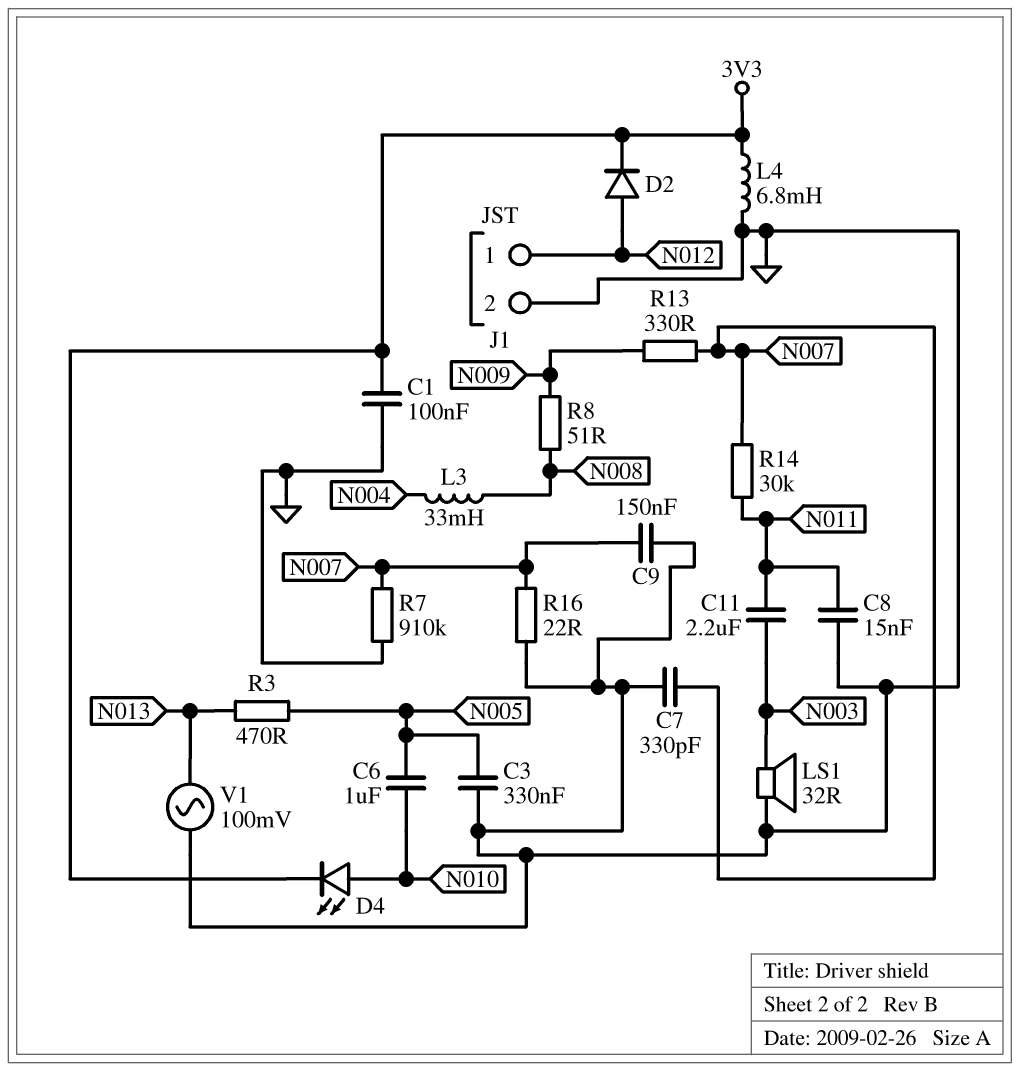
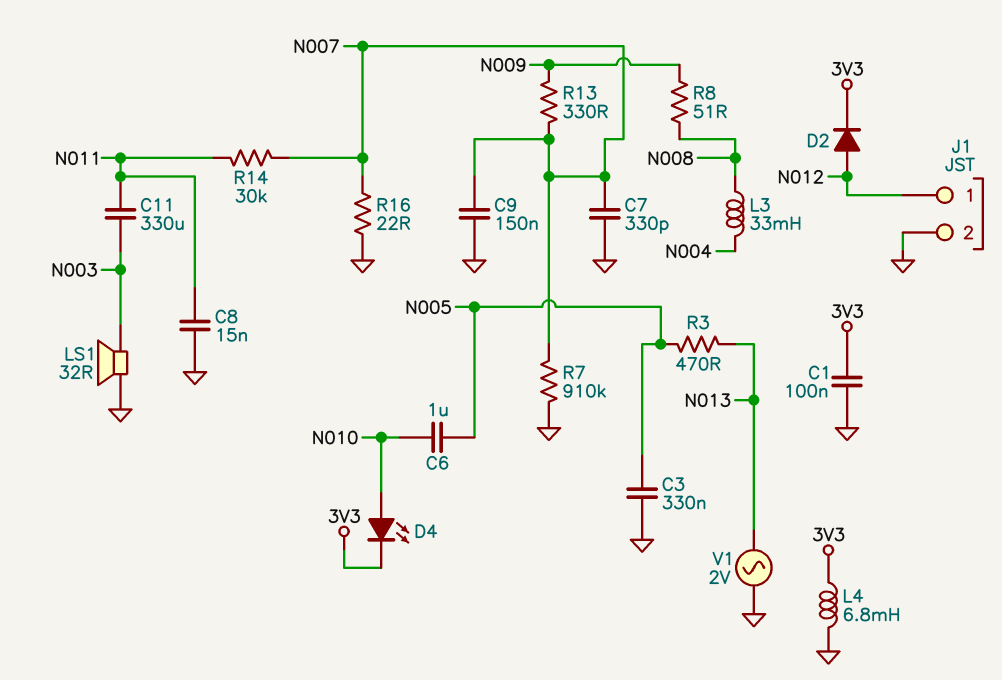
C11: 2.2uF (N003, N011) -> 330uF (N003, N011)
V1: AC 100mV (GND, N013) -> AC 2V (GND, N013)

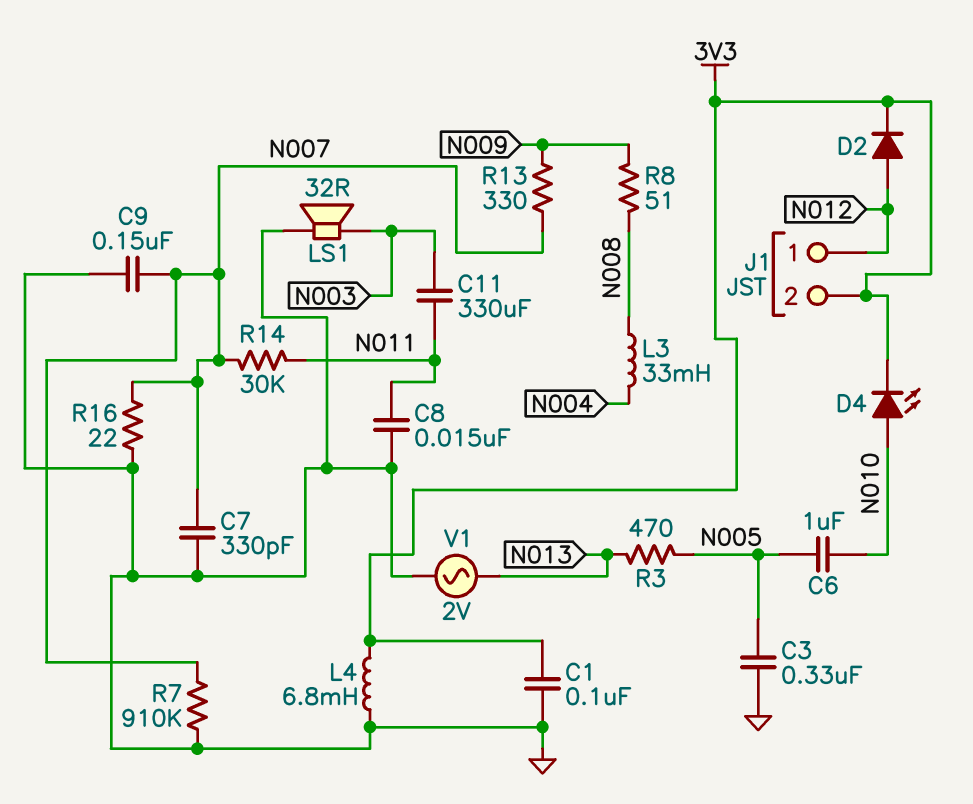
J1 pin 2: GND -> 3V3

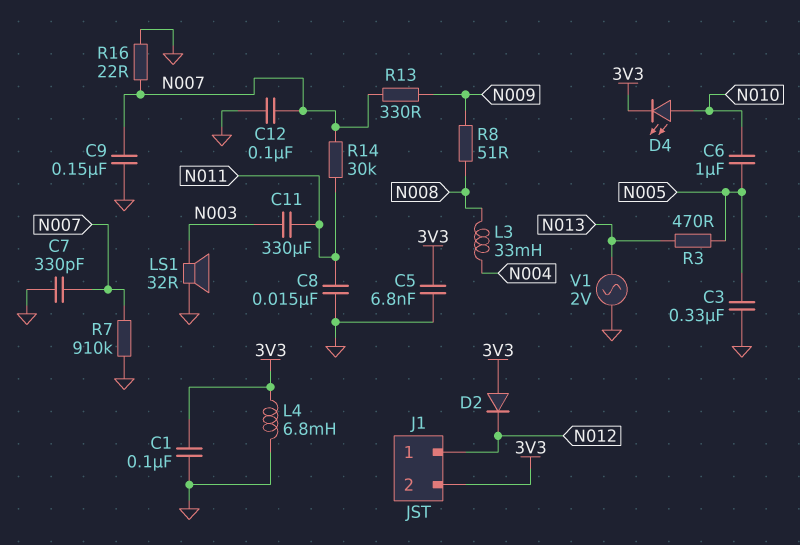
C5: none -> 6.8nF (3V3, GND)
C12: none -> 100nF (GND, N007)
D2: diode (A N012, K 3V3) -> diode (A 3V3, K N012)

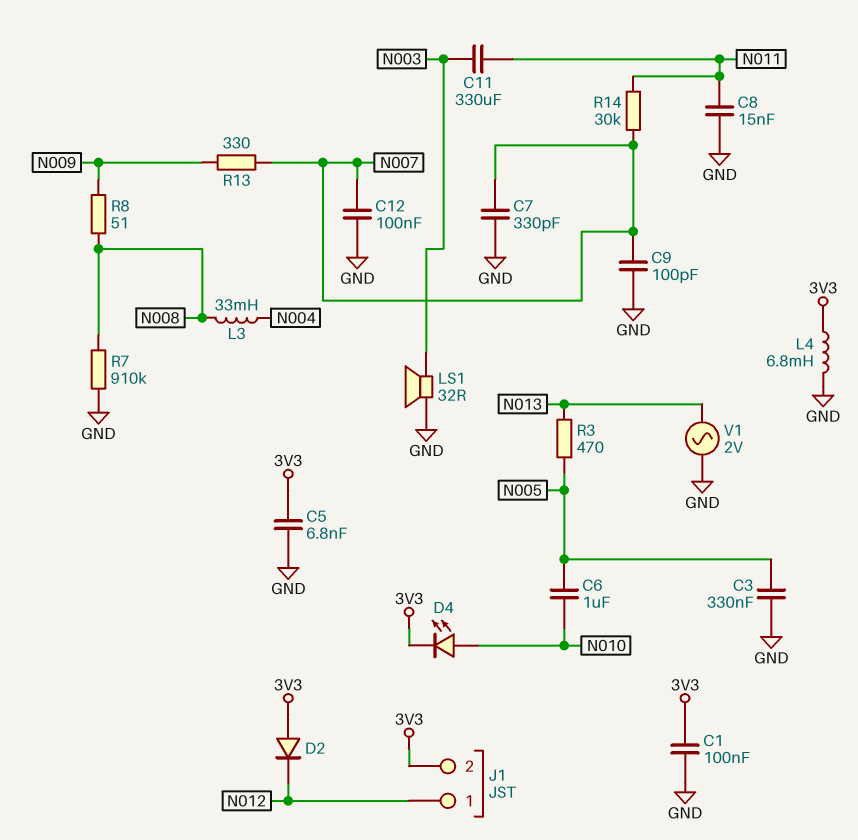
C9: 150nF (GND, N007) -> 100pF (GND, N007)
R7: 910k (GND, N007) -> 910k (GND, N008)
R16: 22 (GND, N007) -> none

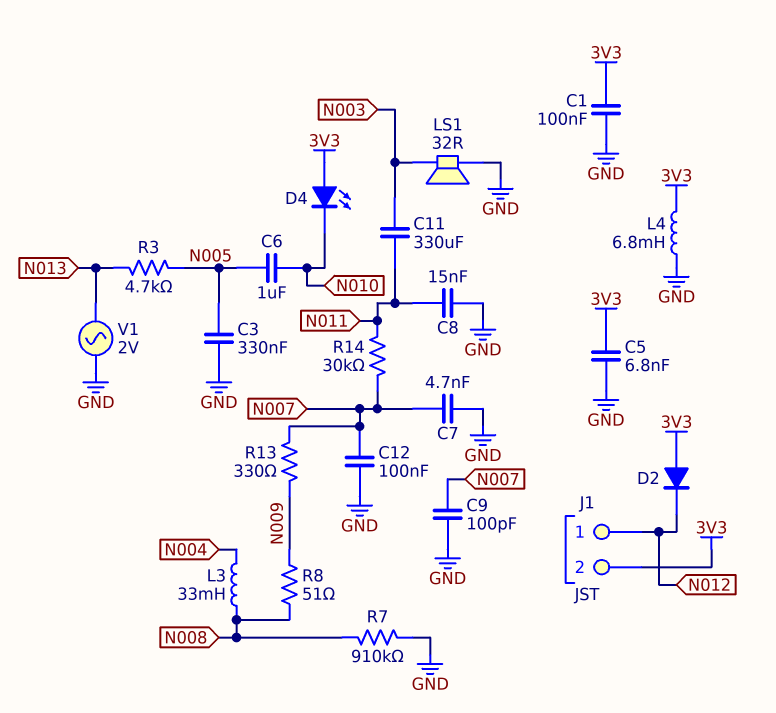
C7: 330pF (GND, N007) -> 4.7nF (GND, N007)
D4: LED (A N010, K 3V3) -> LED (A 3V3, K N010)
R3: 470 (N005, N013) -> 4.7k (N005, N013)

